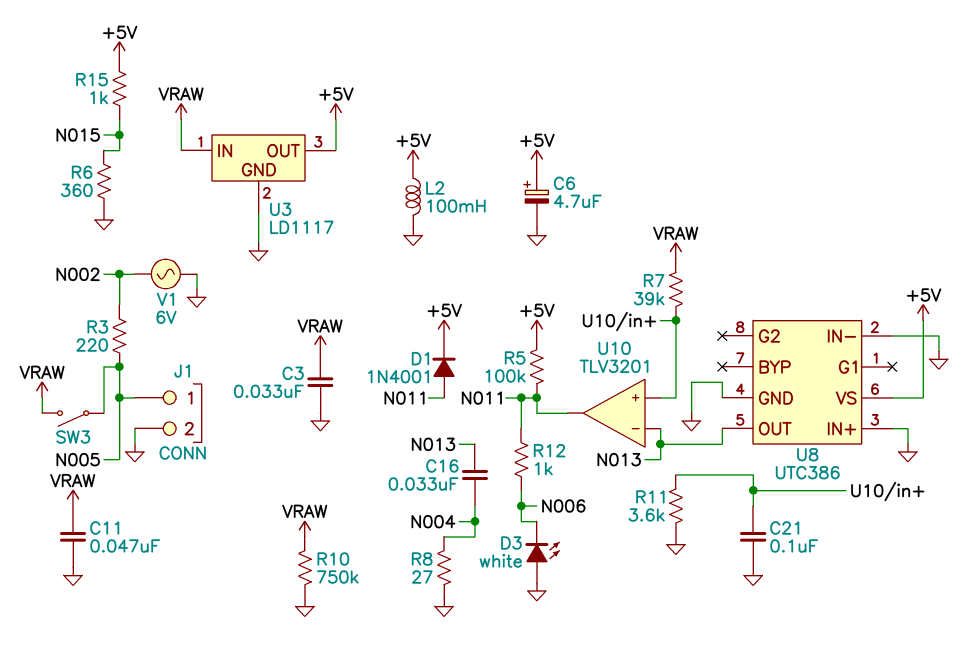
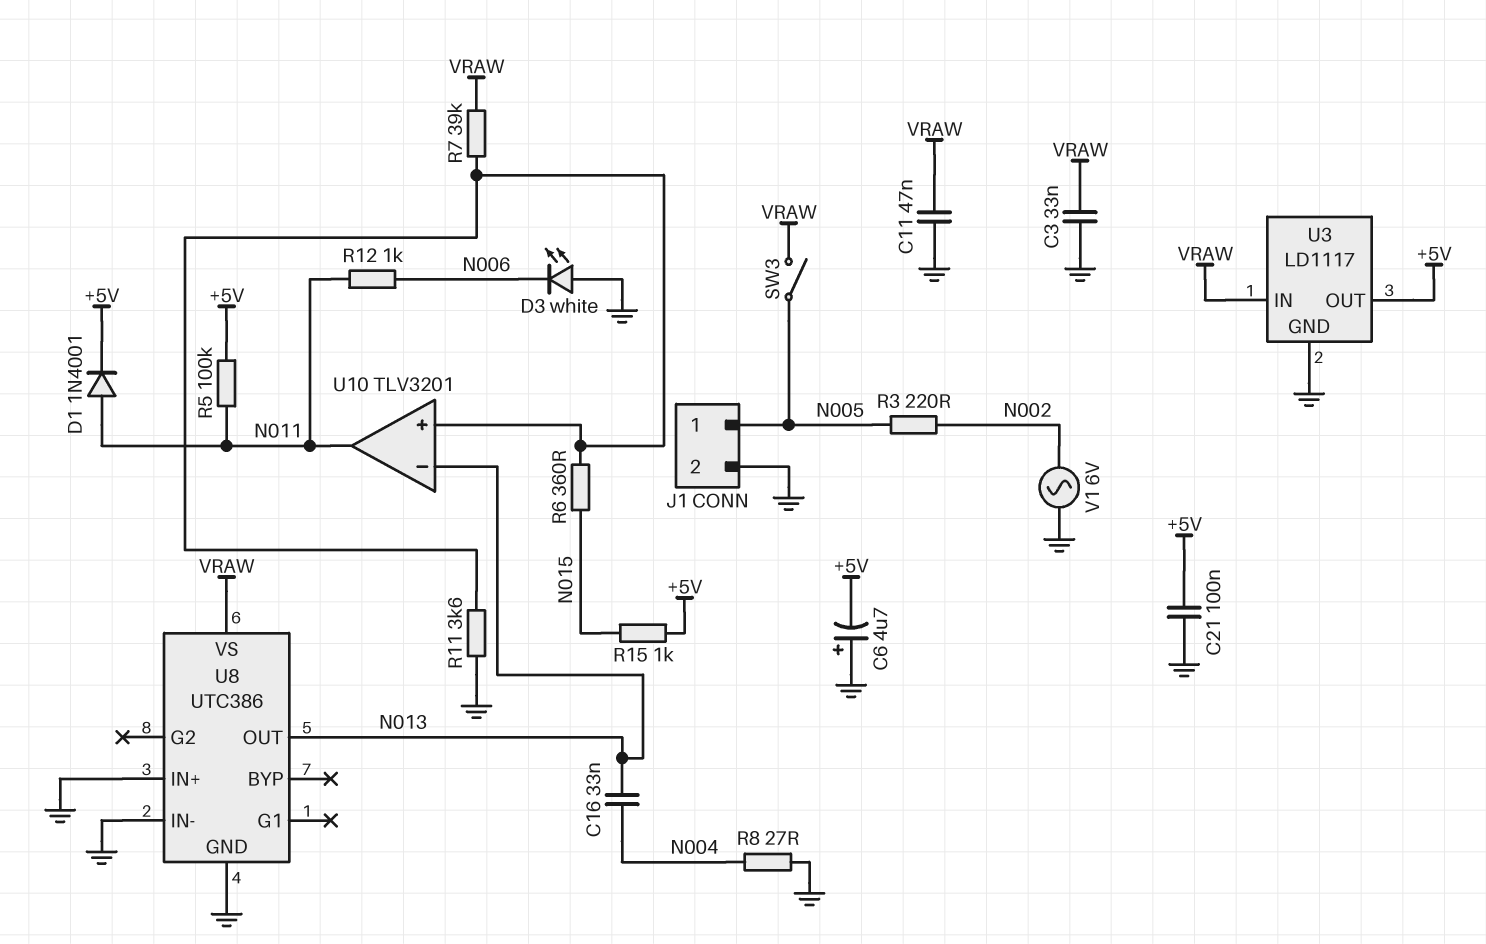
C6: 4.7uF (plus +5V, minus GND) -> 4.7uF (plus GND, minus +5V)
C21: 100nF (GND, U10/in+) -> 100nF (+5V, GND)
L2: 100mH (+5V, GND) -> none
R6: 360 (GND, N015) -> 360 (N015, U10/in+)
R10: 750k (GND, VRAW) -> none
U8 pin VS: +5V -> VRAW

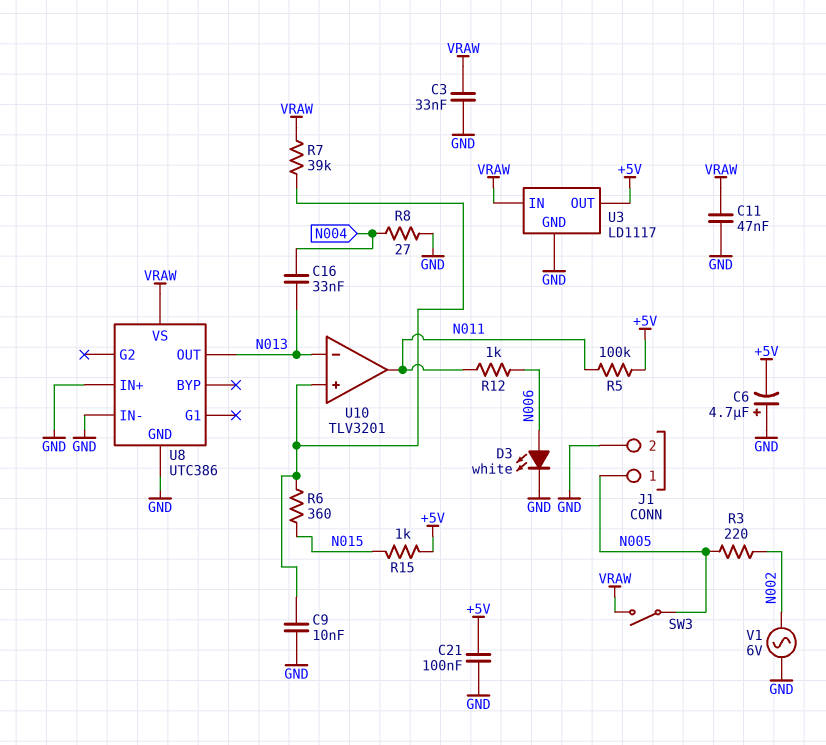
C9: none -> 10nF (GND, U10/in+)
D1: diode 1N4001 (A N011, K +5V) -> none
D3: LED white (A GND, K N006) -> LED white (A N006, K GND)
R11: 3.6k (GND, U10/in+) -> none

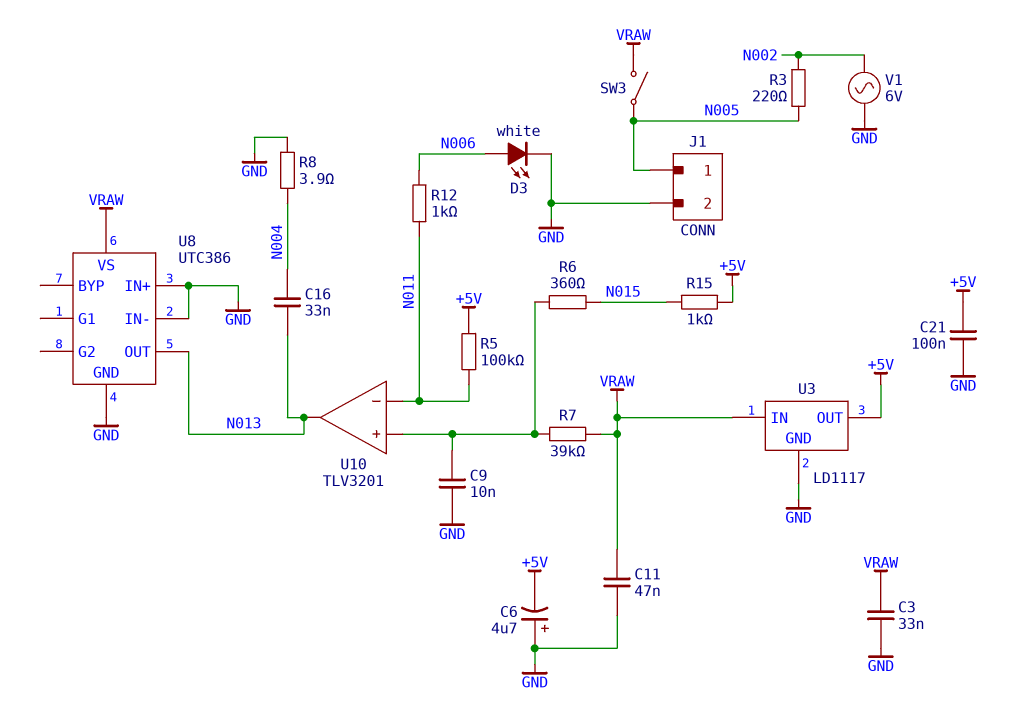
R8: 27 (GND, N004) -> 3.9 (GND, N004)
U10 pin in-: N013 -> N011
U10 pin out: N011 -> N013

